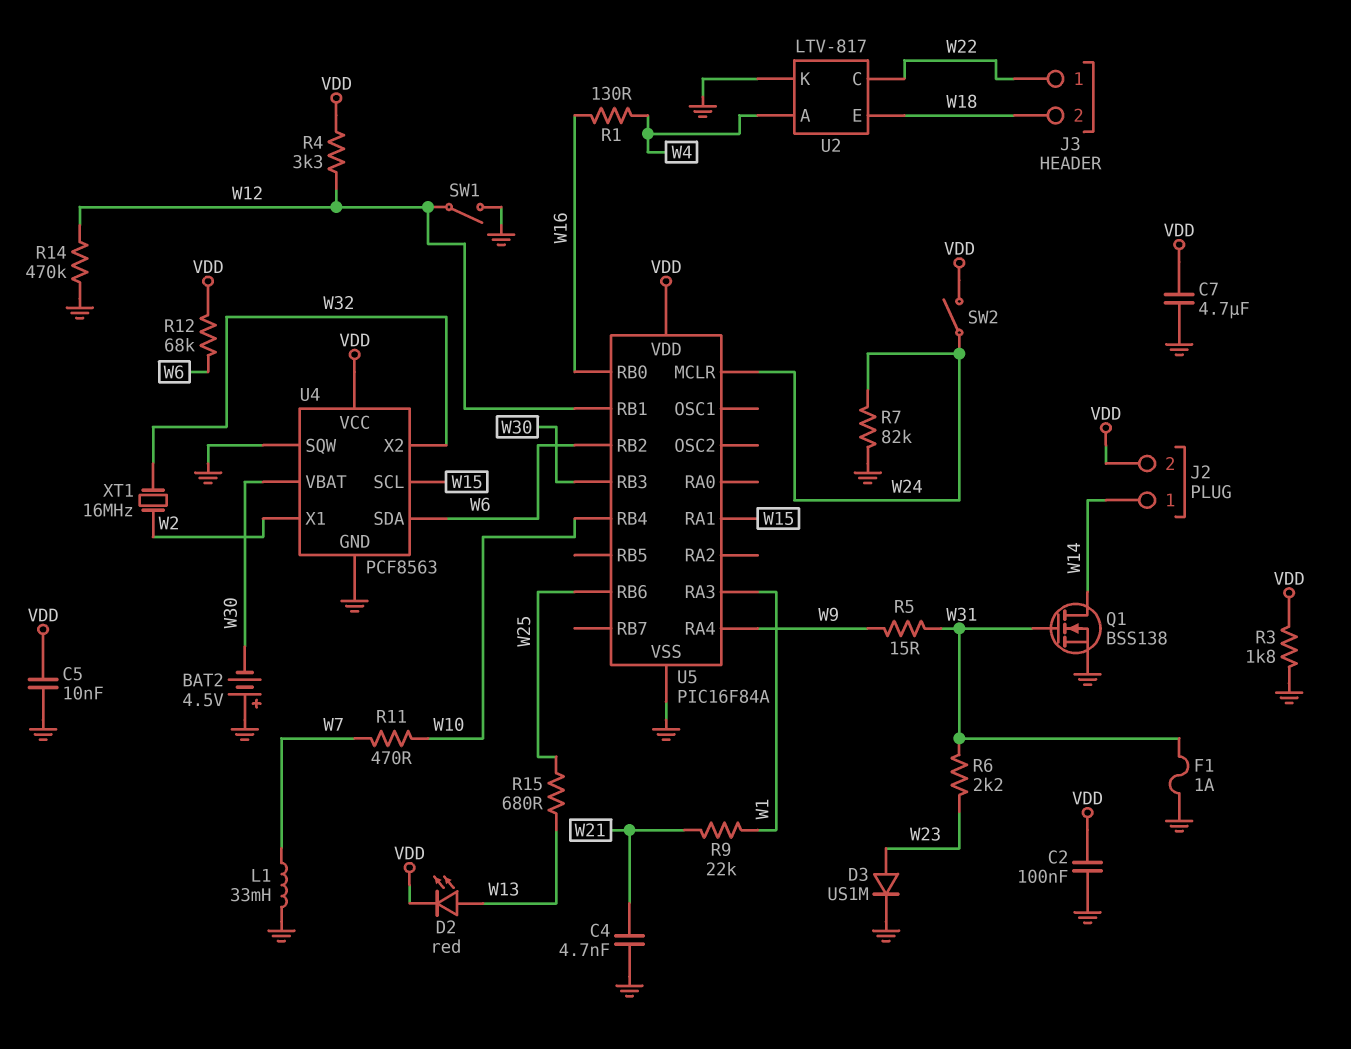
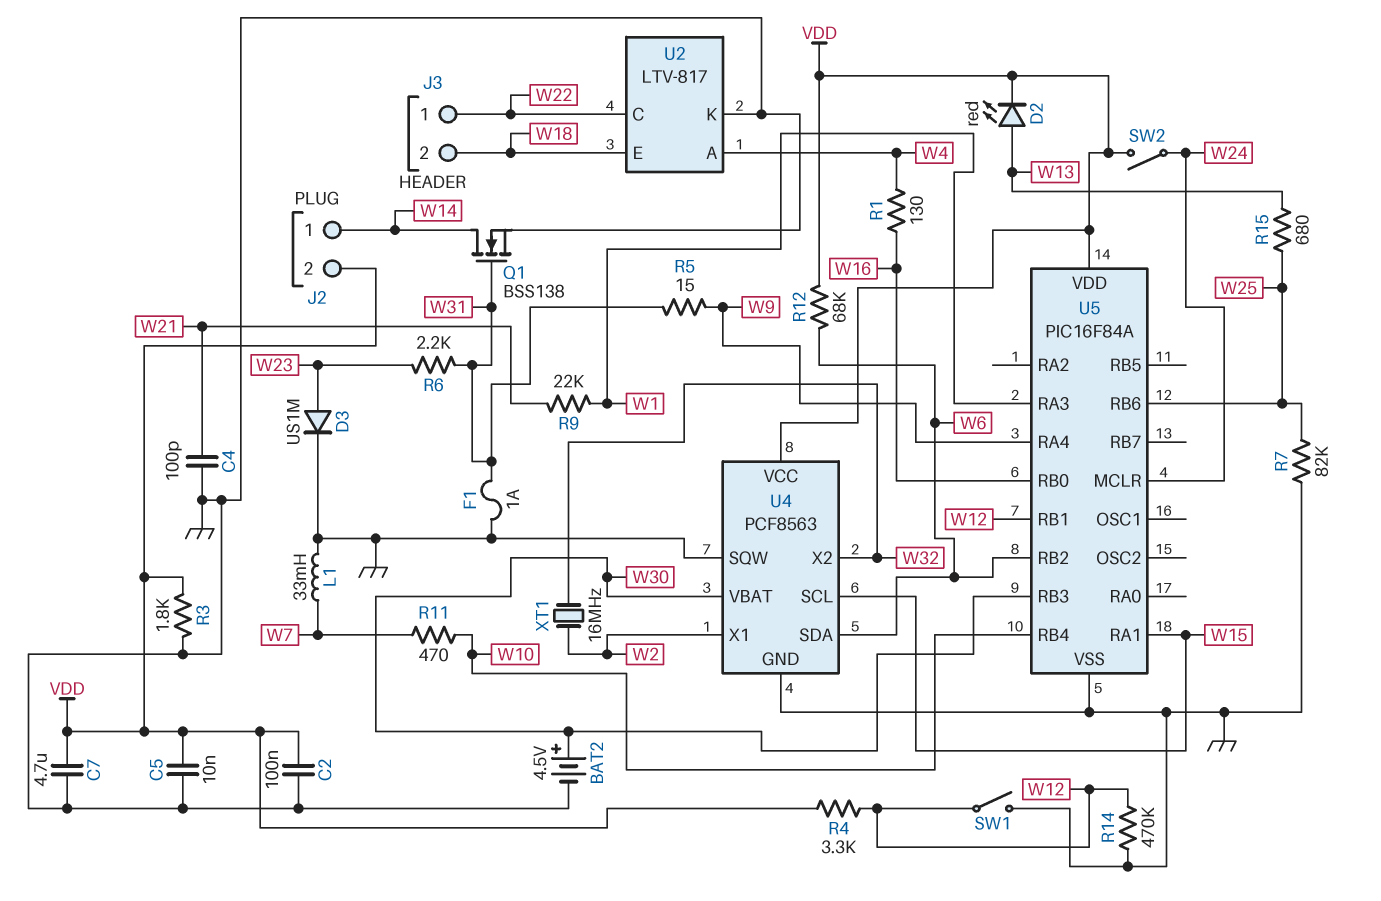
BAT2: 4.5V (plus GND, minus W30) -> 4.5V (plus W30, minus GND)
C4: 4.7nF (GND, W21) -> 100pF (GND, W21)
R7: 82k (GND, W24) -> 82k (GND, W25)

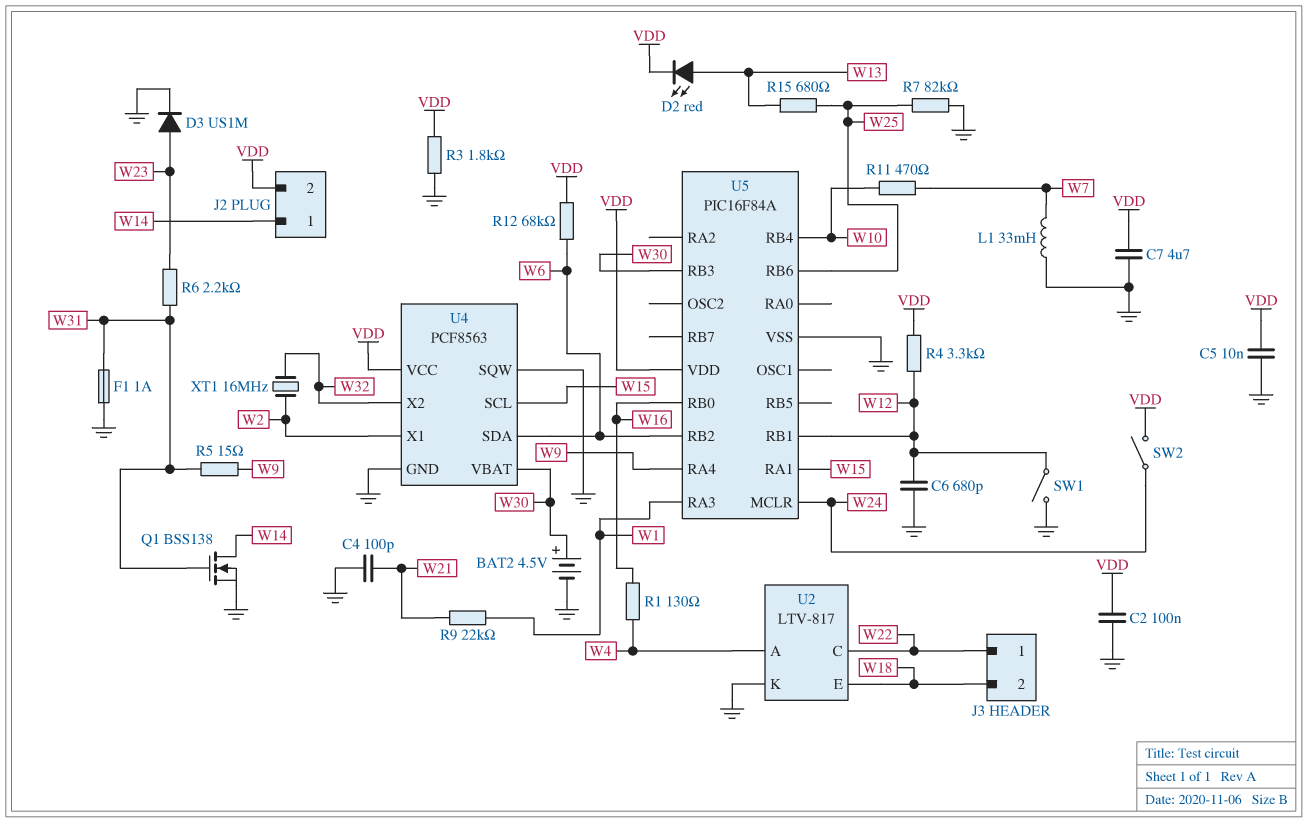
C6: none -> 680pF (GND, W12)
R14: 470k (GND, W12) -> none

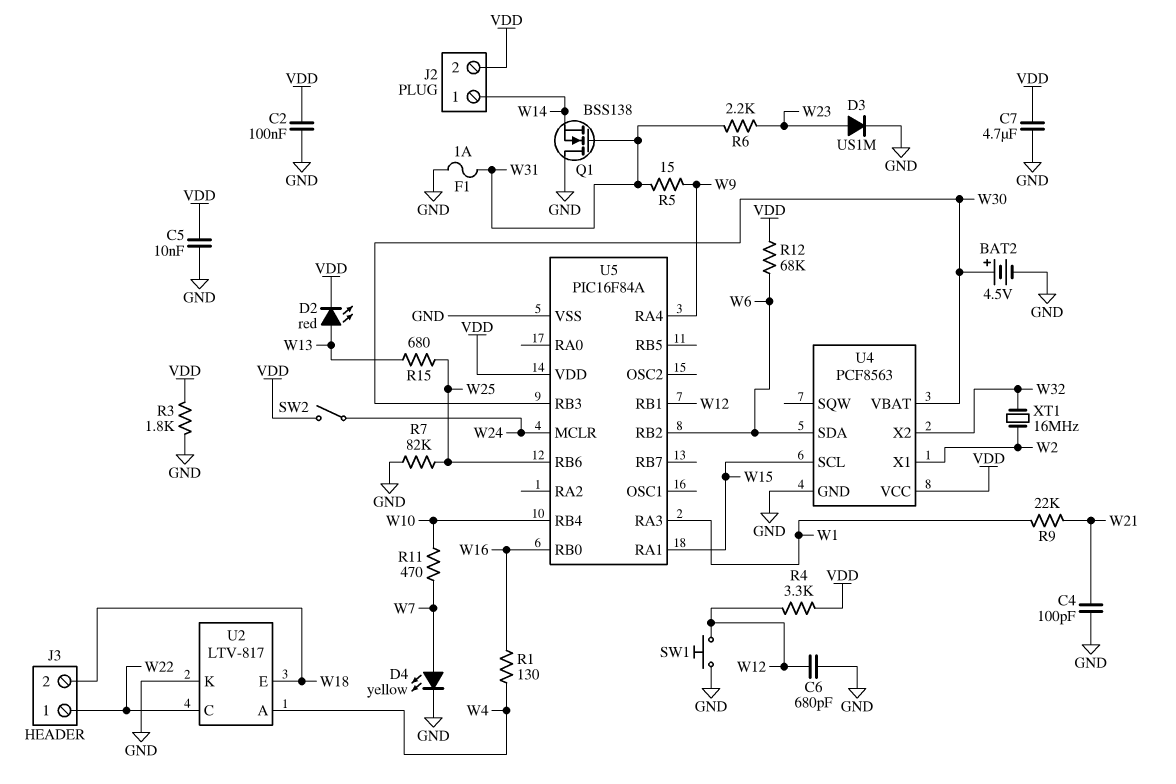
D4: none -> LED yellow (A W7, K GND)
L1: 33mH (GND, W7) -> none
Q1: NMOS BSS138 (G W31, D W14, S GND) -> NMOS BSS138 (G W31, D GND, S W14)
SW1: switch (GND, W12) -> button (GND, W12)
U4 pin SQW: GND -> none

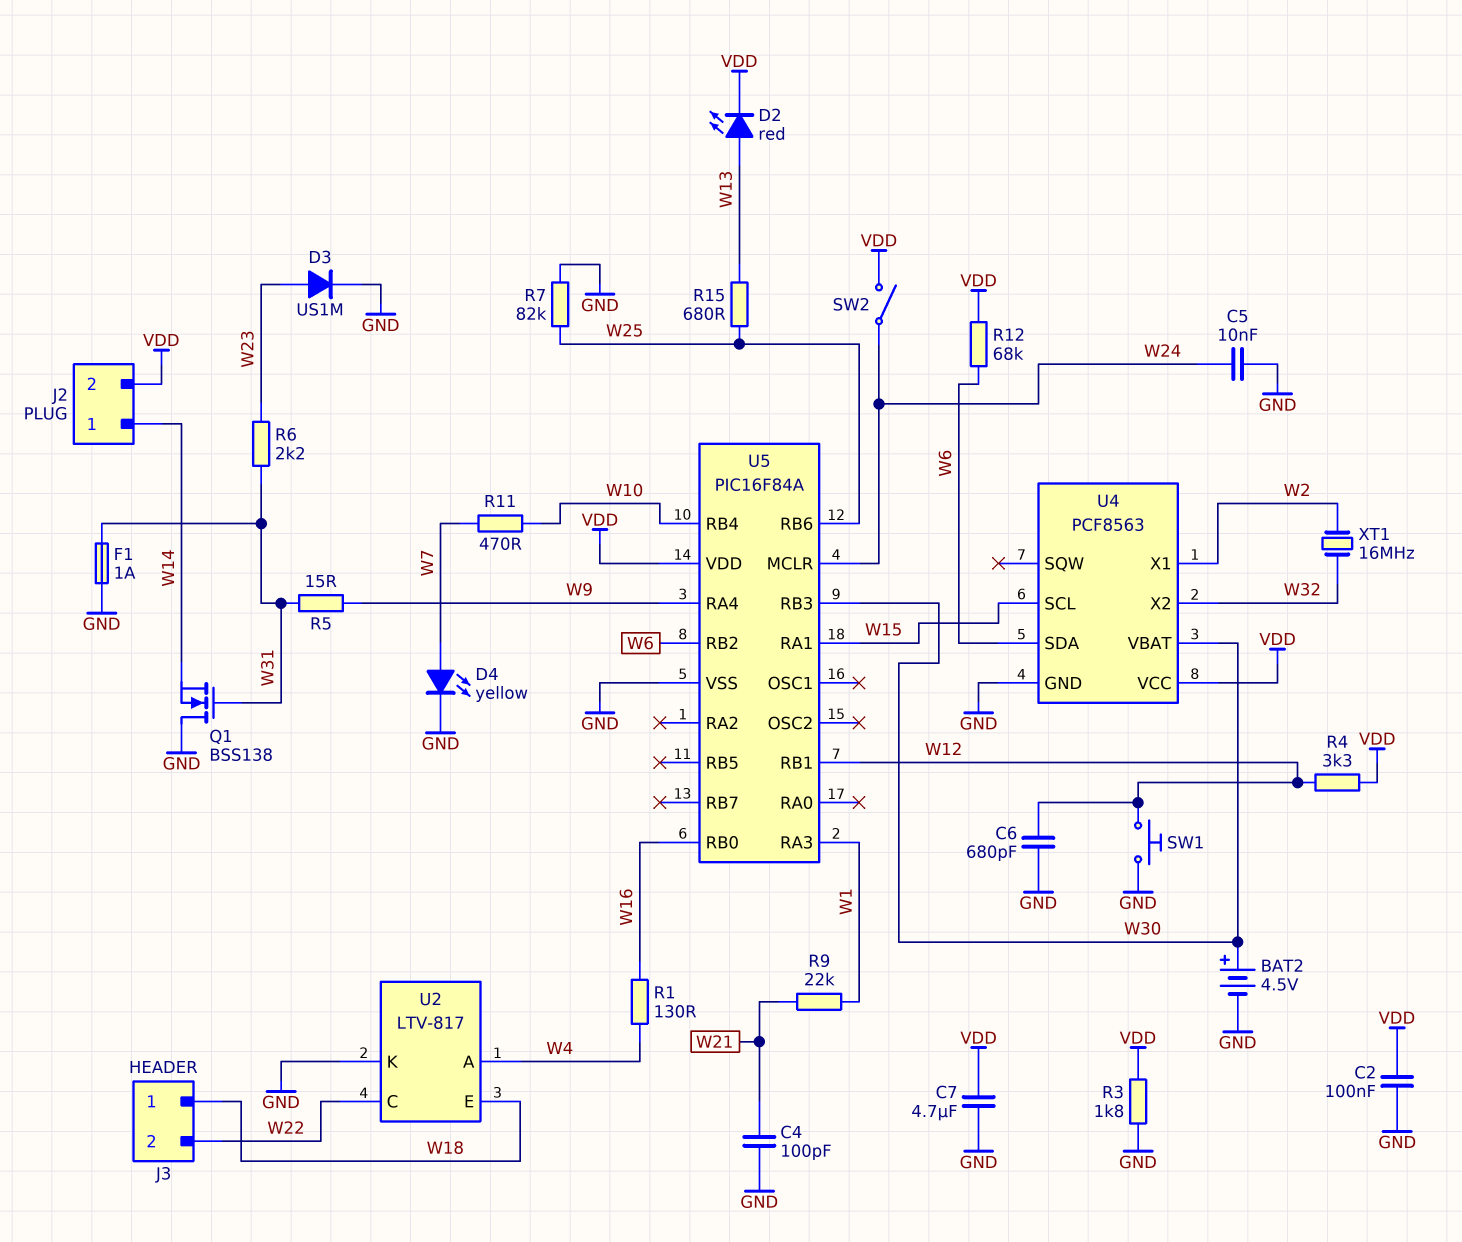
C5: 10nF (GND, VDD) -> 10nF (GND, W24)
J3 pin 1: W22 -> W18
J3 pin 2: W18 -> W22

